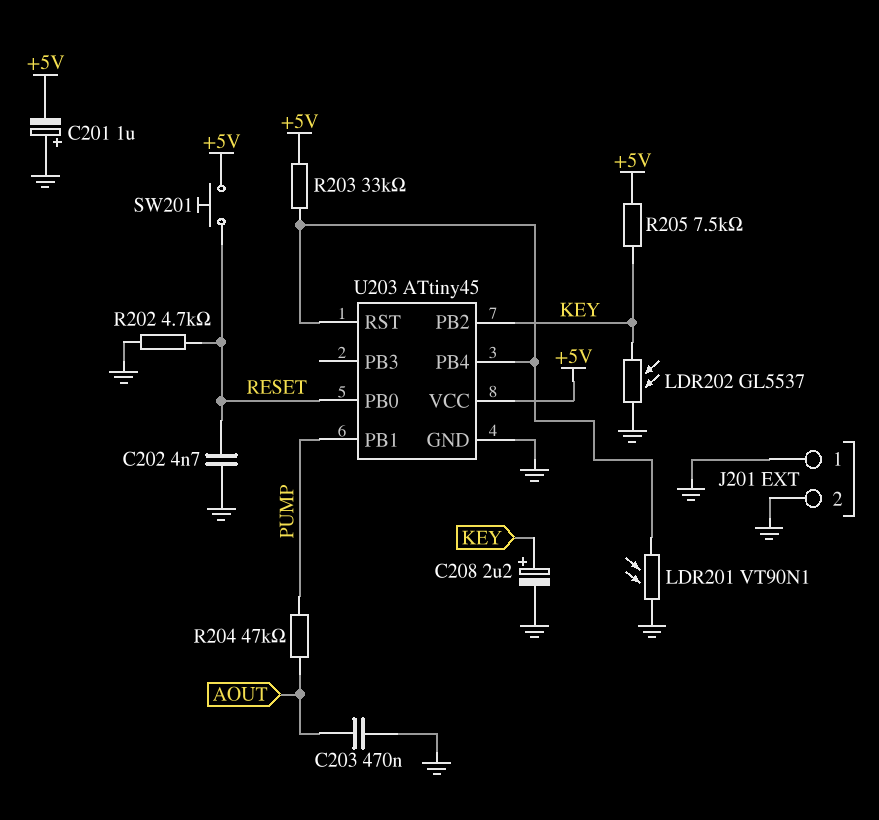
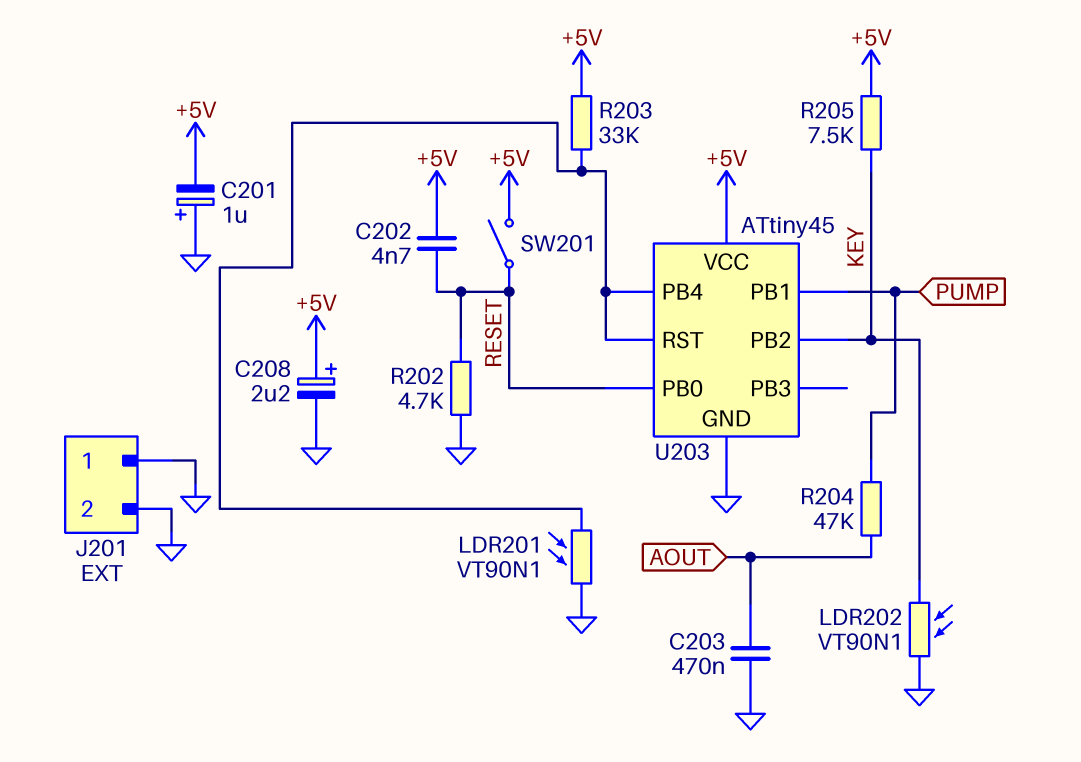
C202: 4.7nF (GND, RESET) -> 4.7nF (+5V, RESET)
C208: 2.2uF (plus KEY, minus GND) -> 2.2uF (plus +5V, minus GND)
LDR202: GL5537 (GND, KEY) -> VT90N1 (GND, KEY)
SW201: button (+5V, RESET) -> switch (+5V, RESET)

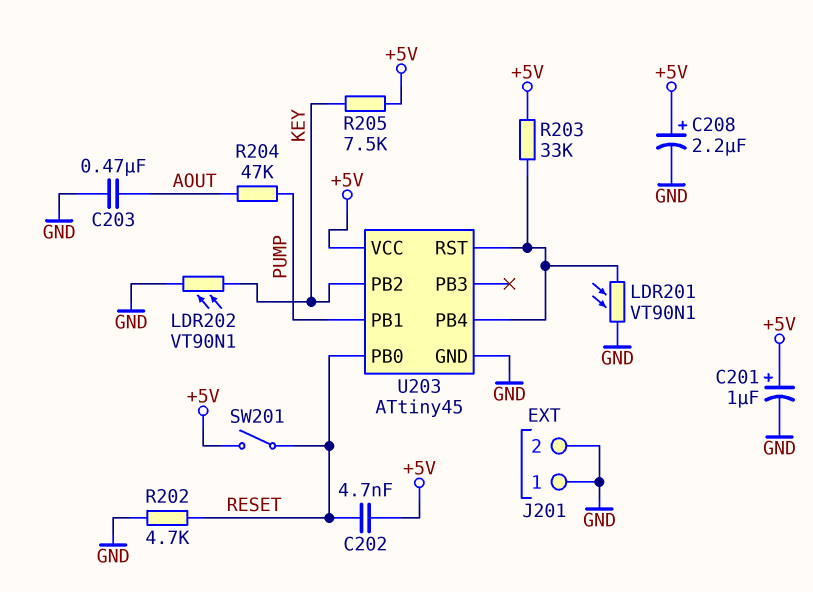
C201: 1uF (plus GND, minus +5V) -> 1uF (plus +5V, minus GND)

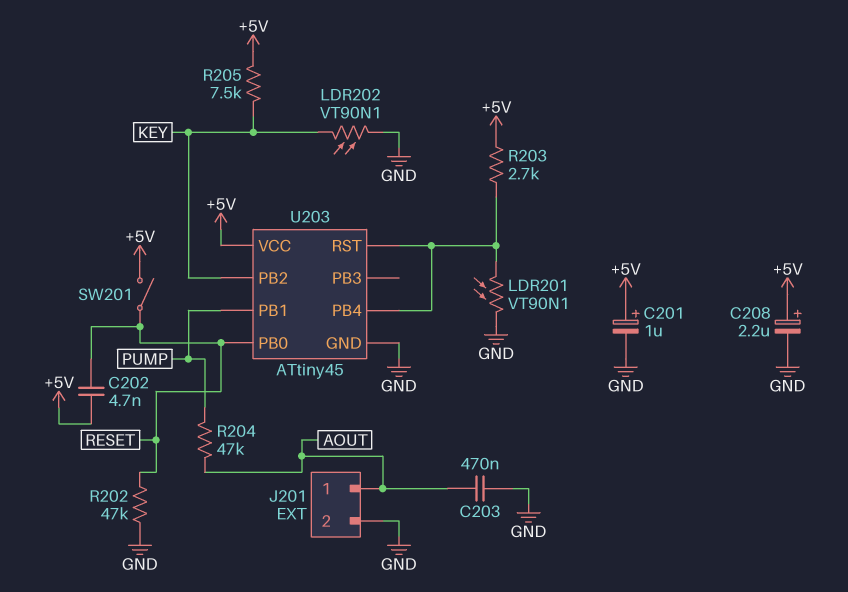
J201 pin 1: GND -> AOUT
R202: 4.7k (GND, RESET) -> 47k (GND, RESET)
R203: 33k (+5V, U203/PB4) -> 2.7k (+5V, U203/PB4)

